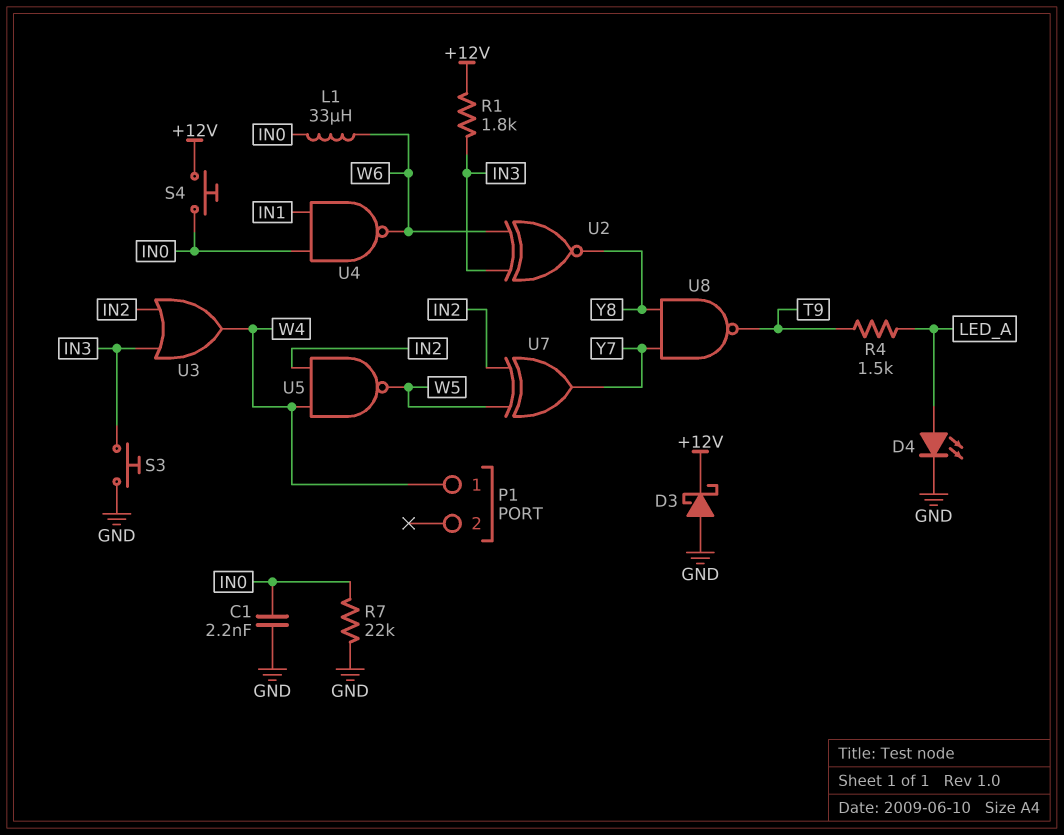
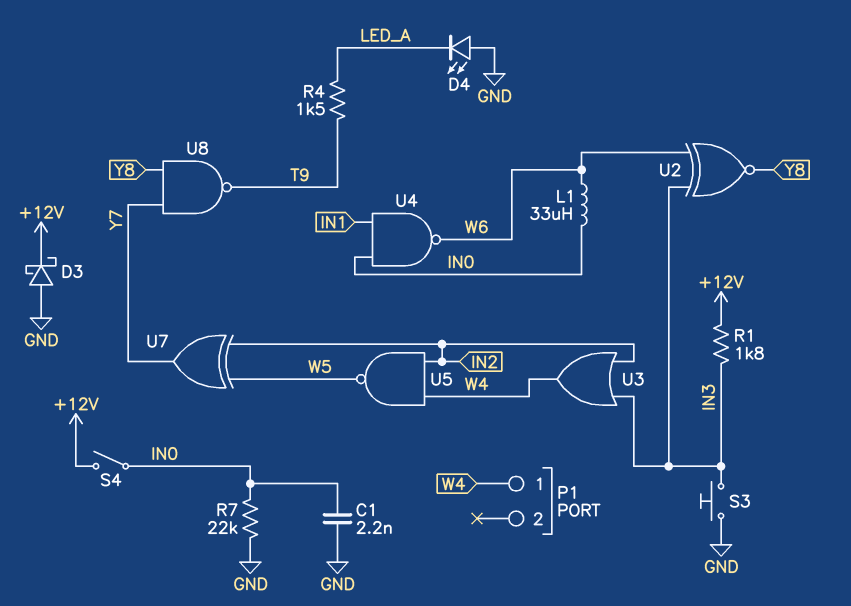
D4: LED (A LED_A, K GND) -> LED (A GND, K LED_A)
S4: button (+12V, IN0) -> switch (+12V, IN0)

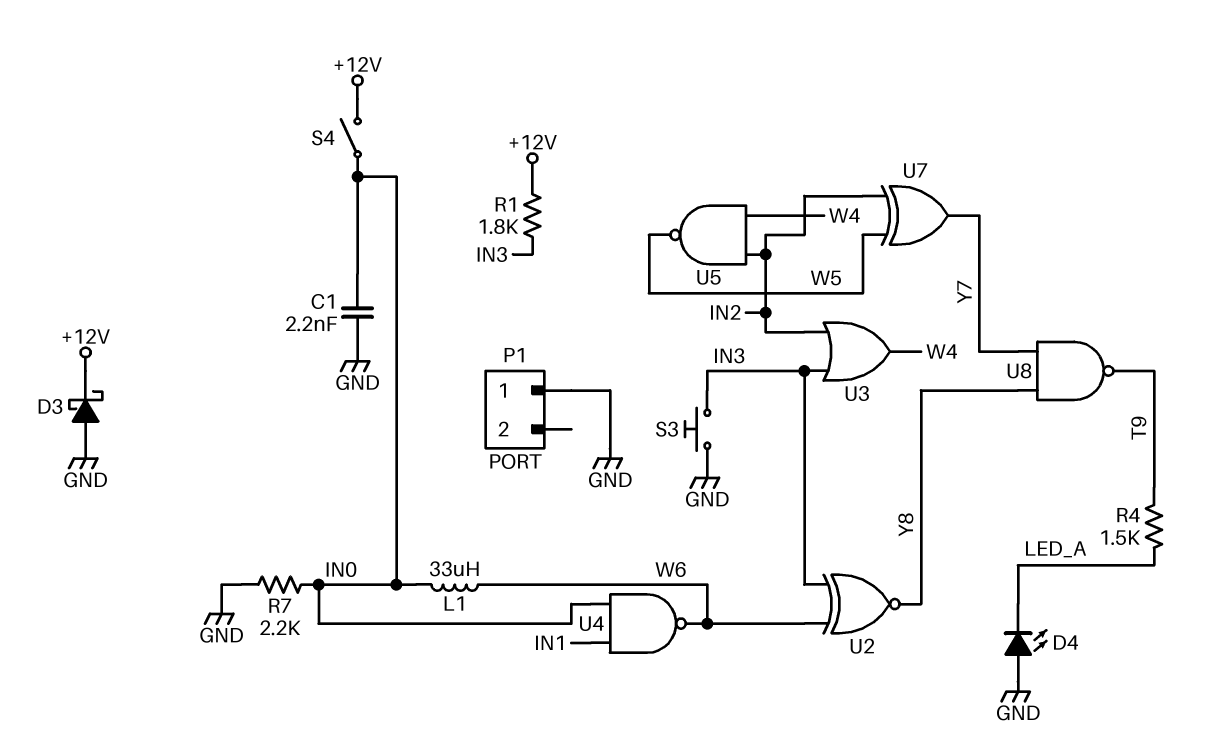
P1 pin 1: W4 -> GND
R7: 22k (GND, IN0) -> 2.2k (GND, IN0)

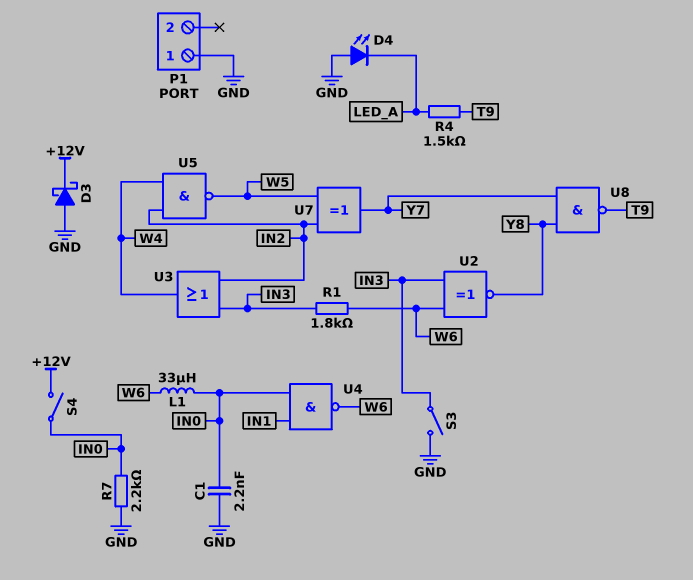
R1: 1.8k (+12V, IN3) -> 1.8k (IN3, W6)
S3: button (GND, IN3) -> switch (GND, IN3)

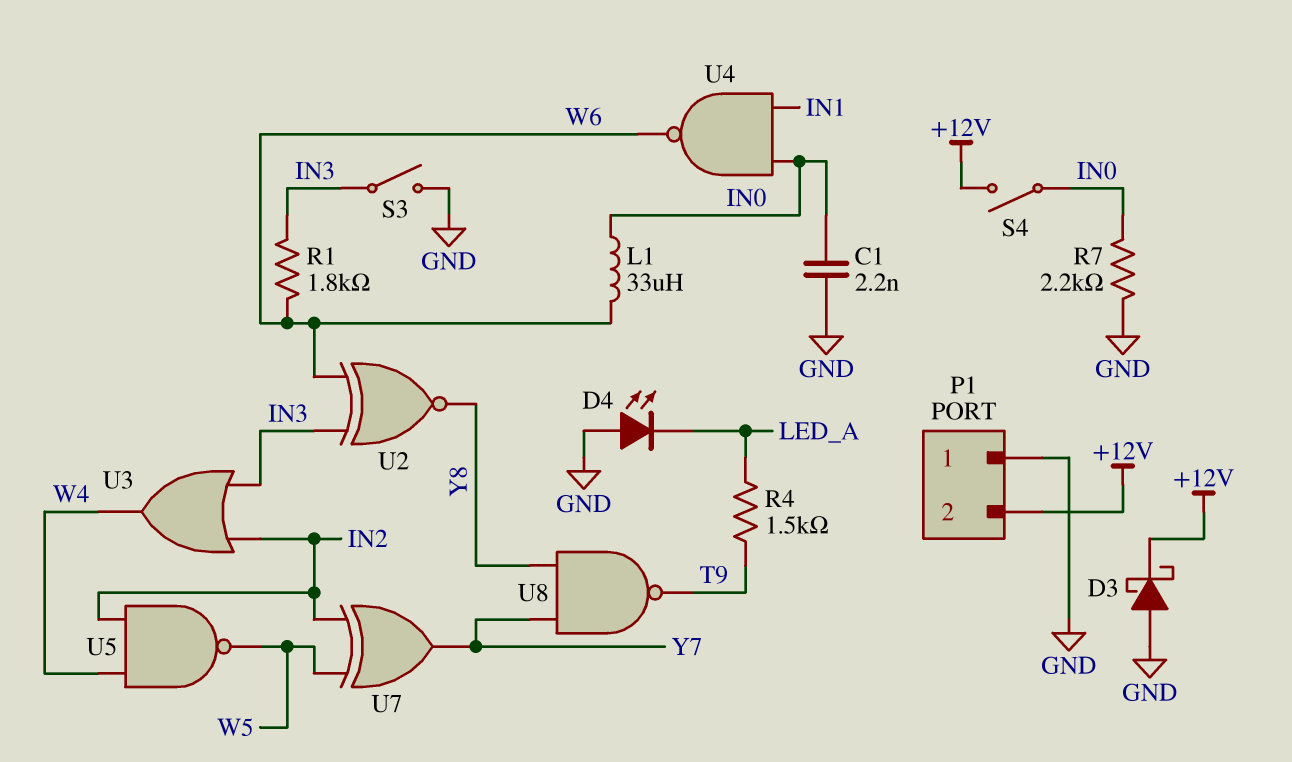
P1 pin 2: none -> +12V

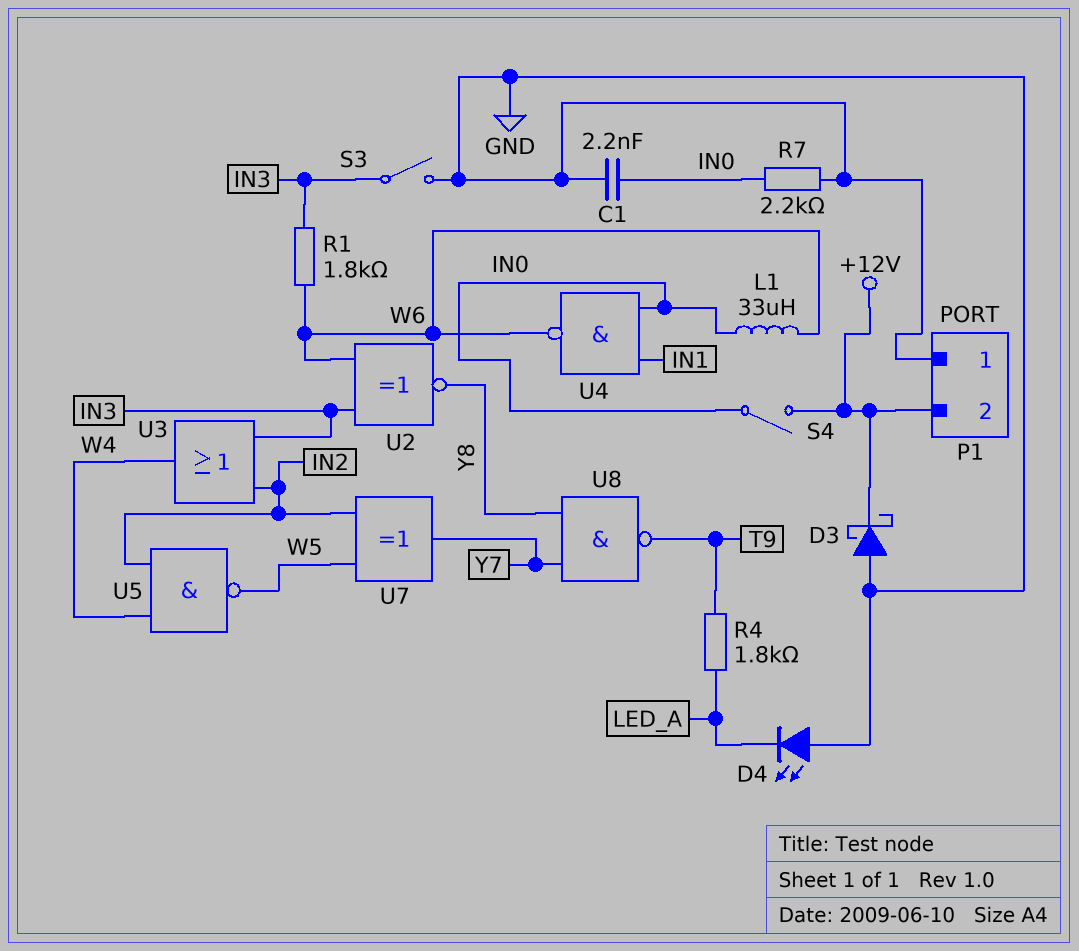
R4: 1.5k (LED_A, T9) -> 1.8k (LED_A, T9)

